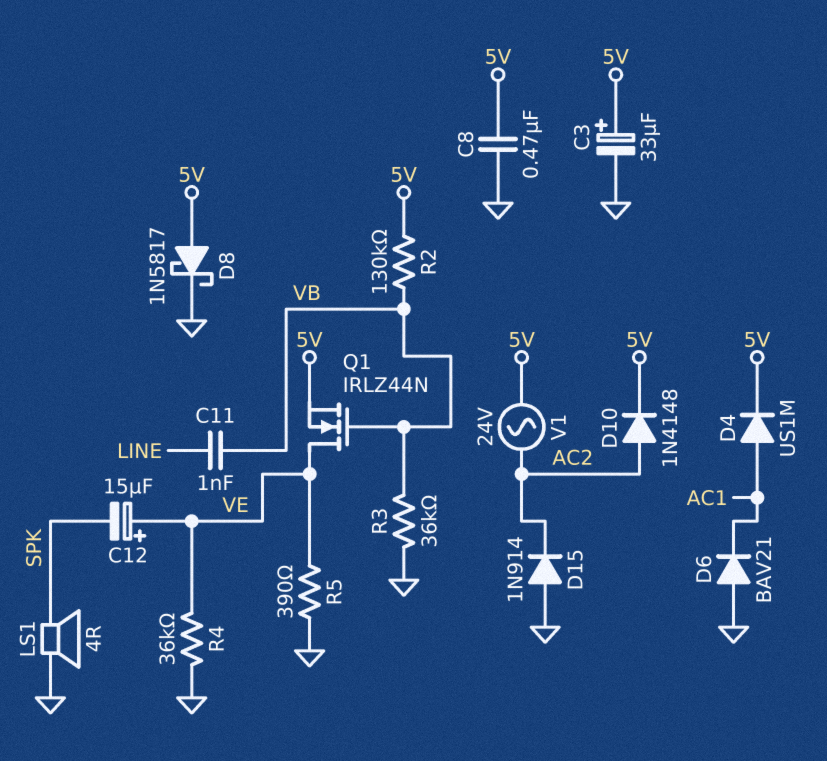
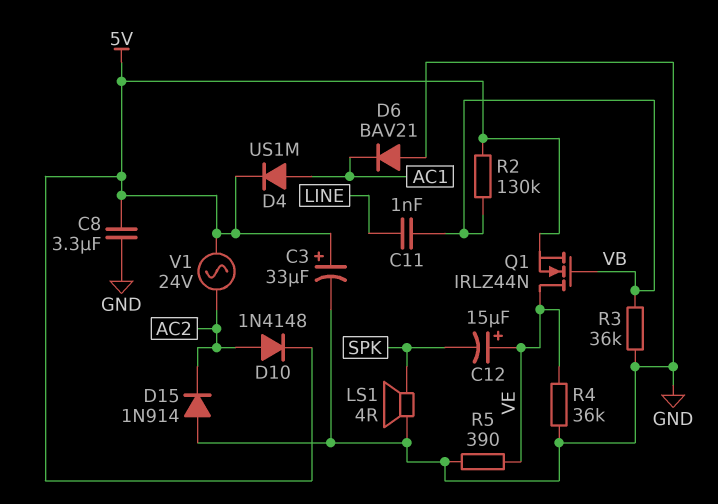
C8: 470nF (5V, GND) -> 3.3uF (5V, GND)
D8: schottky 1N5817 (A 5V, K GND) -> none

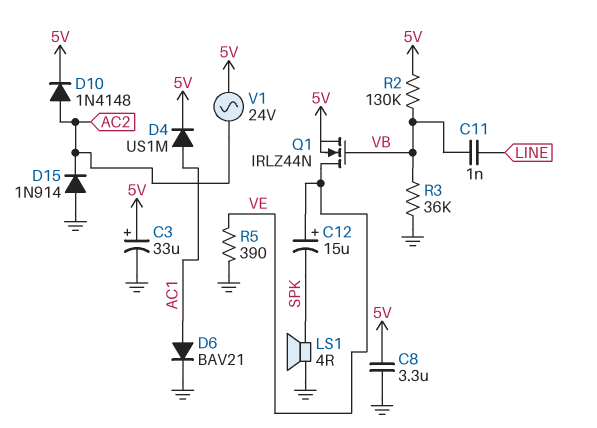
D6: diode BAV21 (A GND, K AC1) -> diode BAV21 (A AC1, K GND)
R4: 36k (GND, VE) -> none

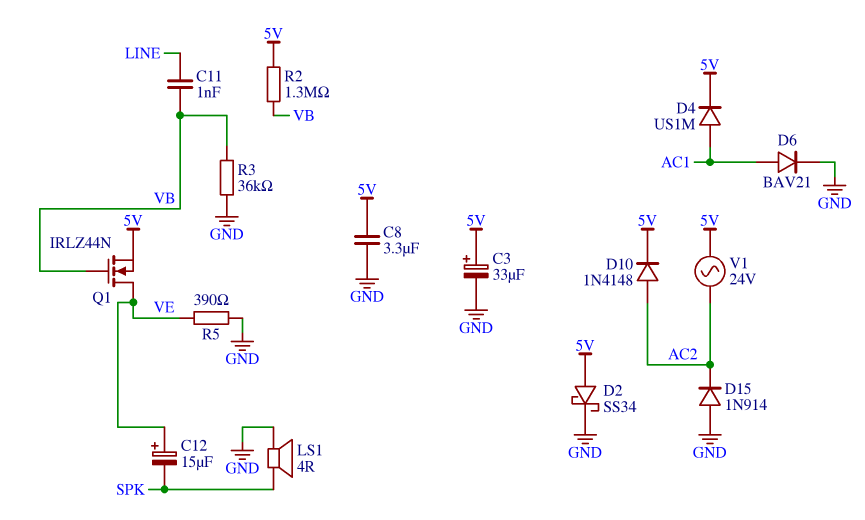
D2: none -> schottky SS34 (A 5V, K GND)
R2: 130k (5V, VB) -> 1.3M (5V, VB)

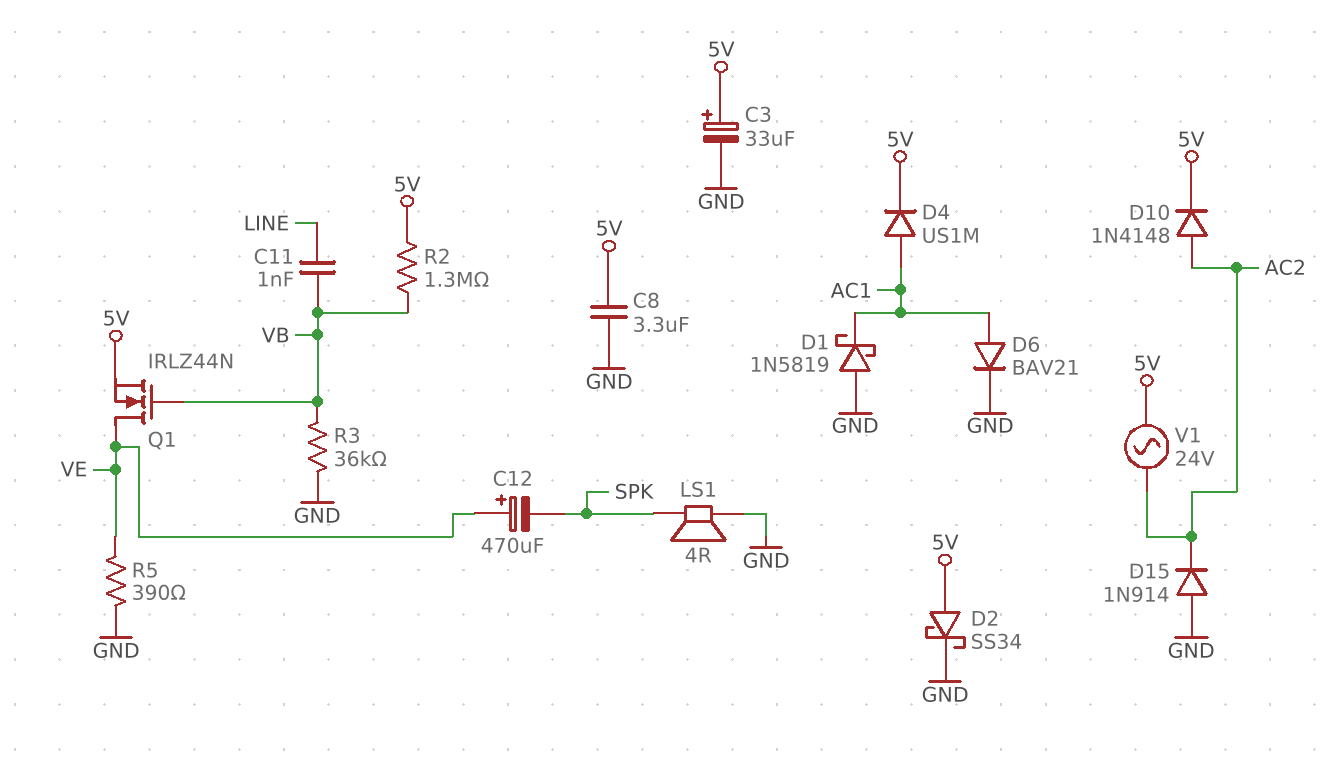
C12: 15uF (plus VE, minus SPK) -> 470uF (plus VE, minus SPK)
D1: none -> schottky 1N5819 (A GND, K AC1)

